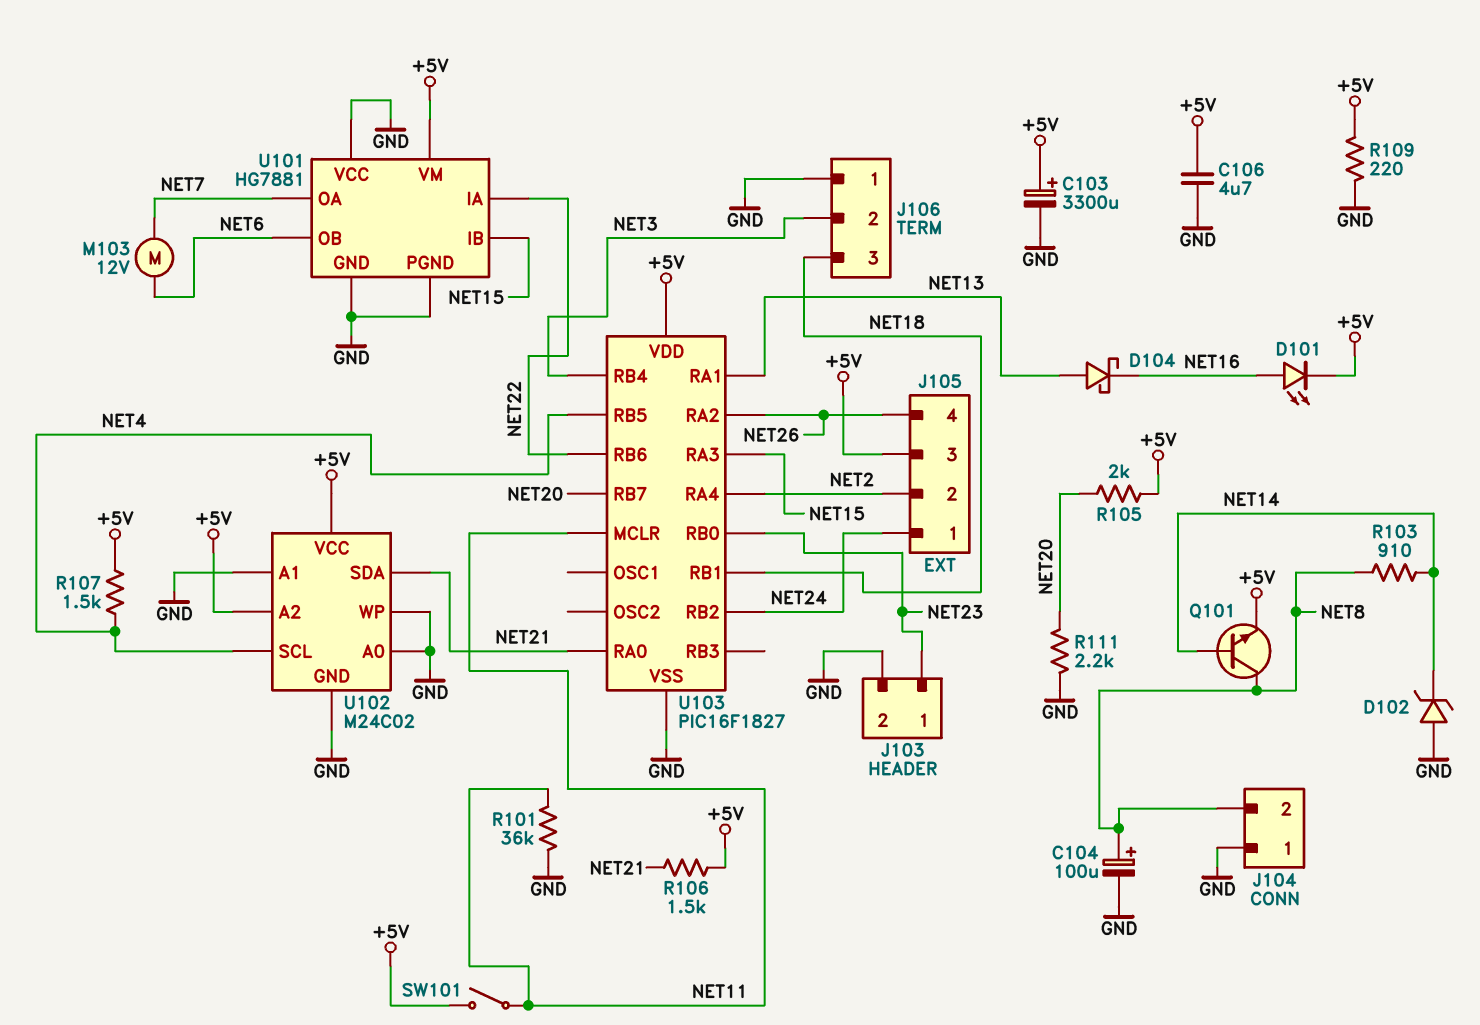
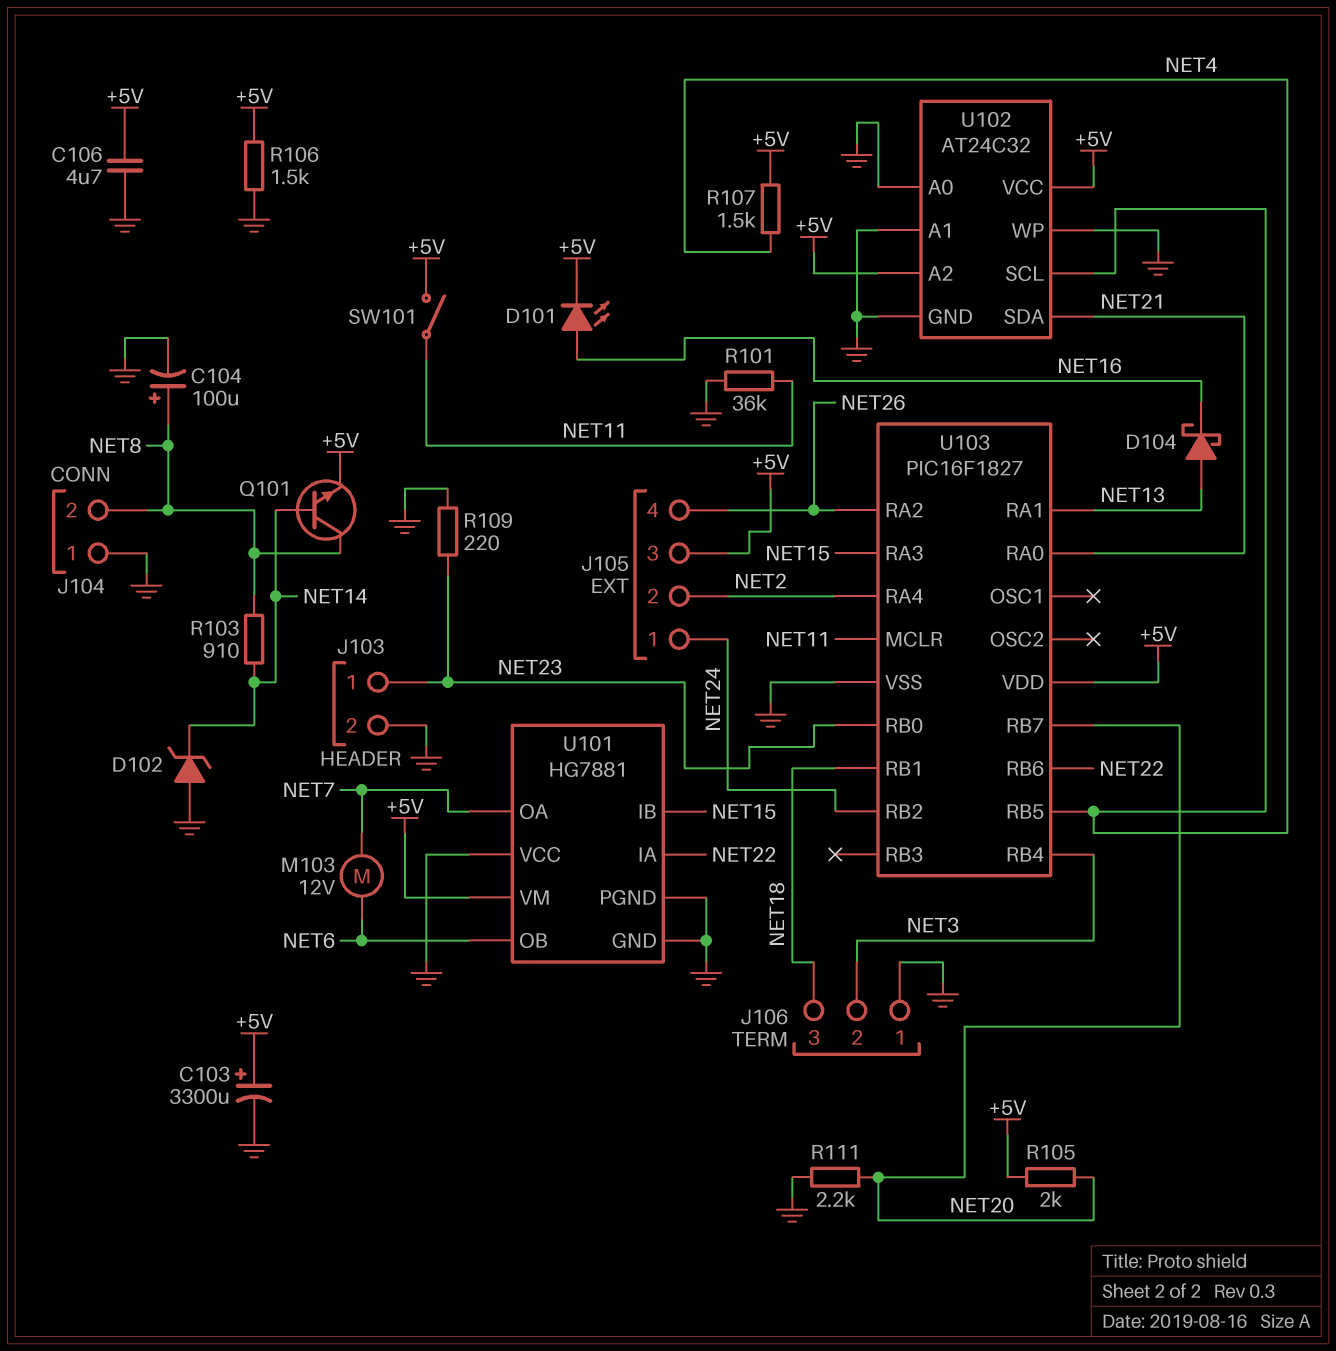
R106: 1.5k (+5V, NET21) -> 1.5k (+5V, GND)
R109: 220 (+5V, GND) -> 220 (GND, NET23)
U102: M24C02 -> AT24C32

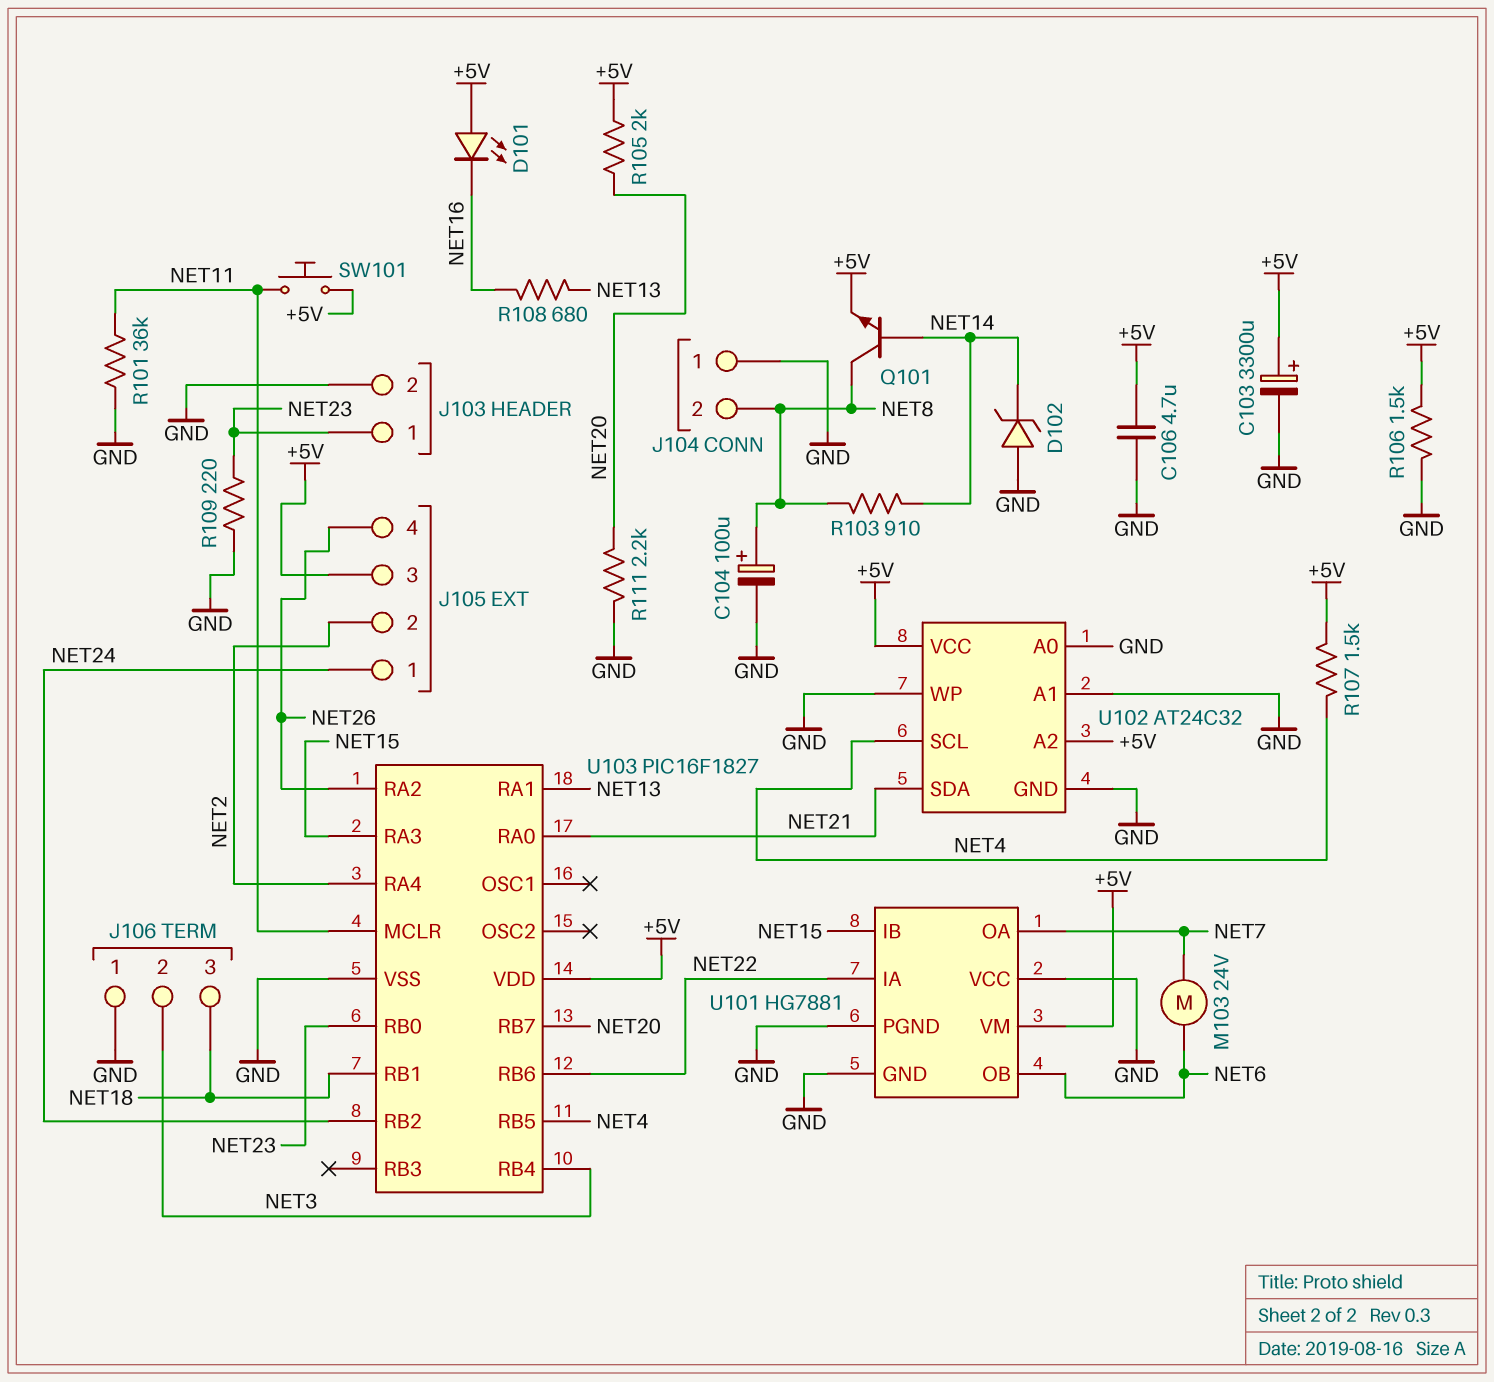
D101: LED (A NET16, K +5V) -> LED (A +5V, K NET16)
D104: schottky (A NET13, K NET16) -> none
M103: motor 12V (NET6, NET7) -> motor 24V (NET6, NET7)
R108: none -> 680 (NET13, NET16)
SW101: switch (+5V, NET11) -> button (+5V, NET11)

